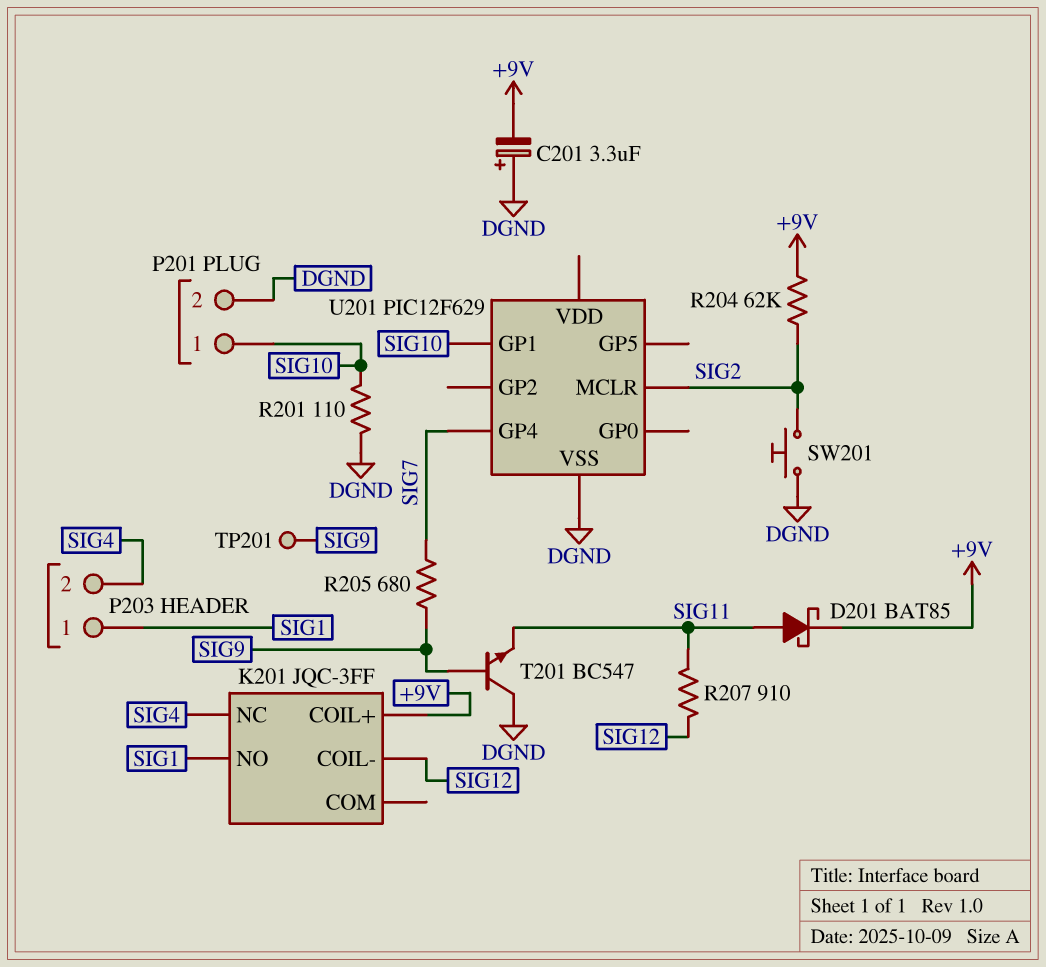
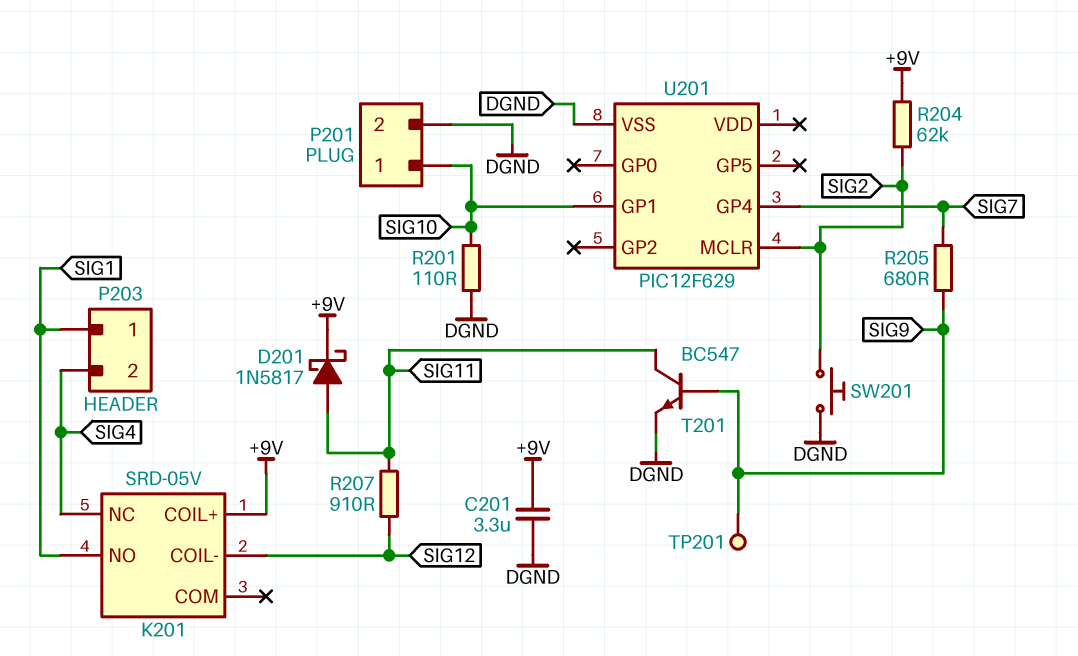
C201: 3.3uF (plus DGND, minus +9V) -> 3.3uF (+9V, DGND)
D201: schottky BAT85 (A SIG11, K +9V) -> schottky 1N5817 (A SIG11, K +9V)
K201: JQC-3FF -> SRD-05V
T201: NPN BC547 (B SIG9, C DGND, E SIG11) -> NPN BC547 (B SIG9, C SIG11, E DGND)

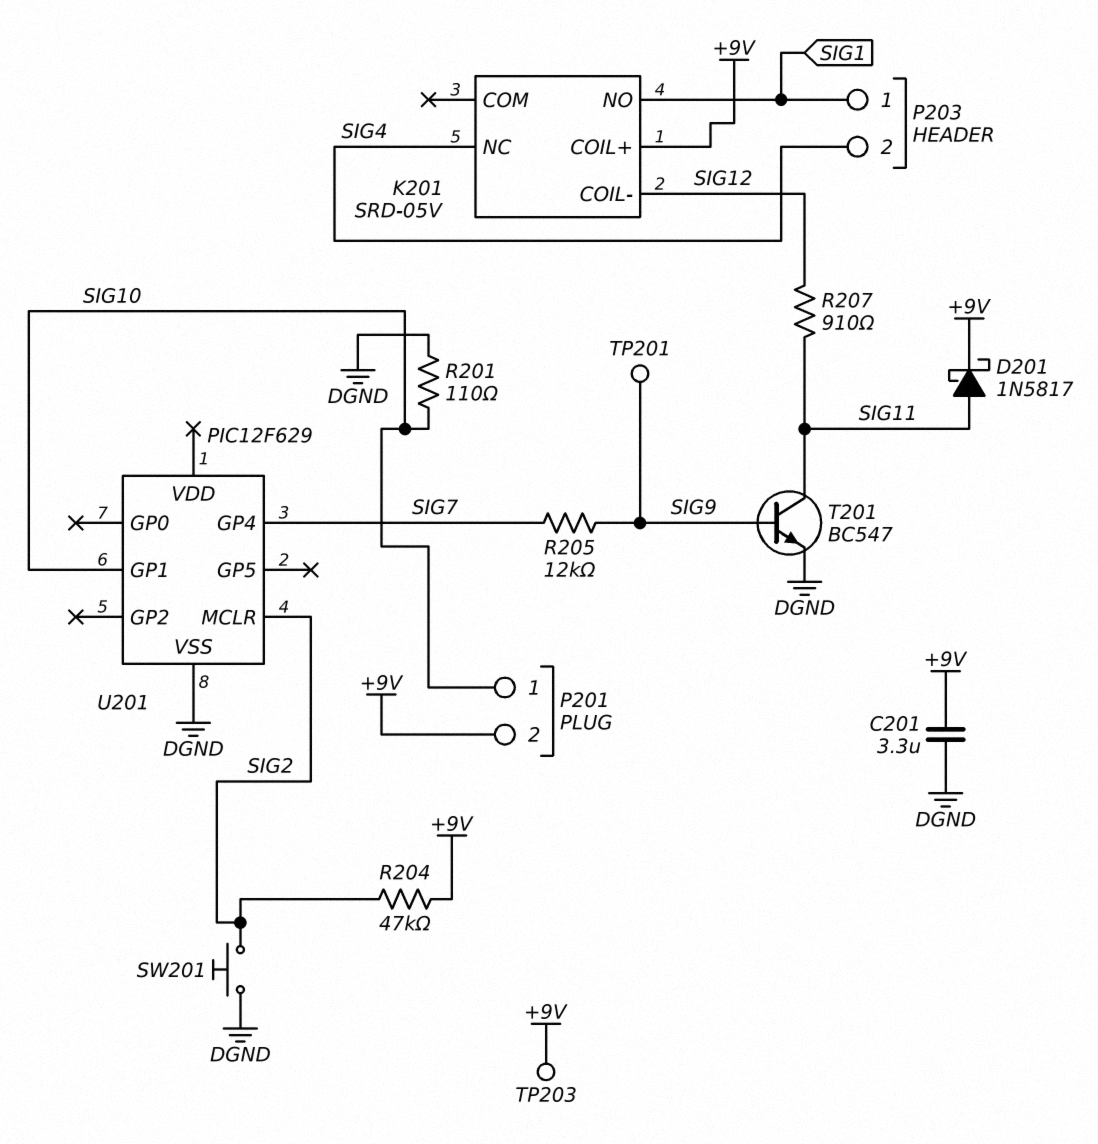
P201 pin 2: DGND -> +9V
R204: 62k (+9V, SIG2) -> 47k (+9V, SIG2)
R205: 680 (SIG7, SIG9) -> 12k (SIG7, SIG9)
TP203: none -> test point (+9V)

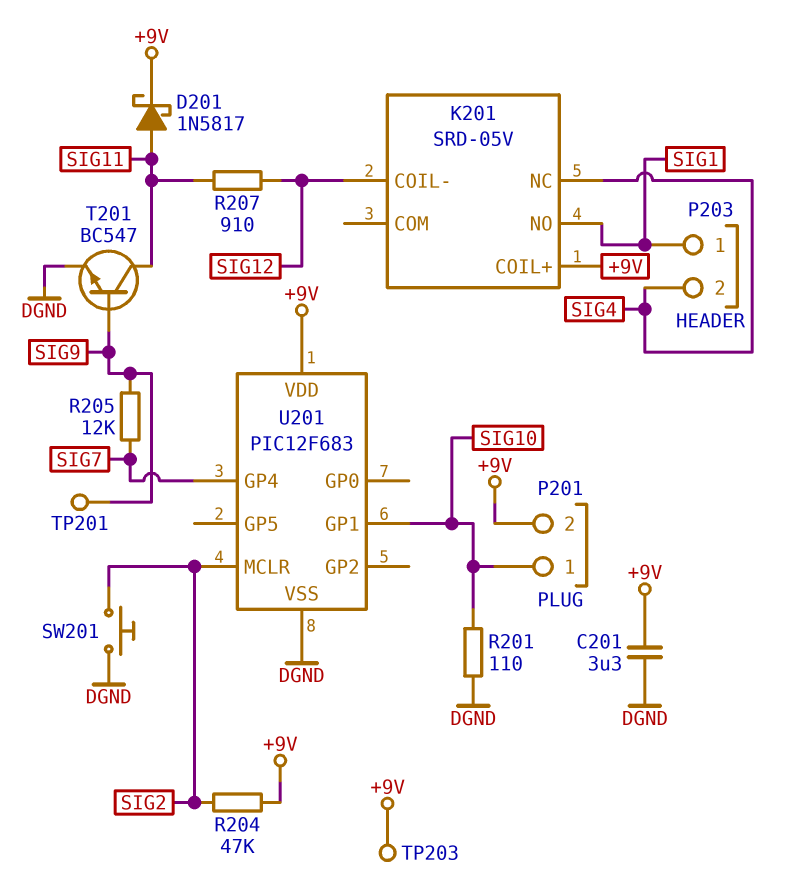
U201: PIC12F629 -> PIC12F683
U201 pin VDD: none -> +9V

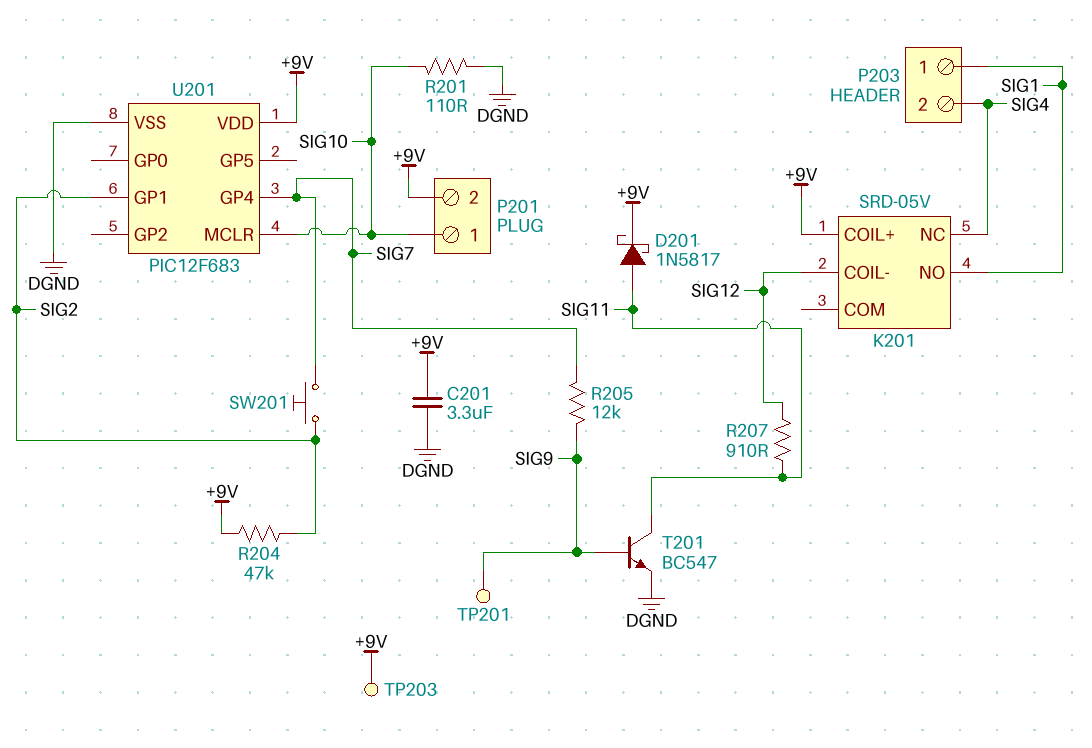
SW201: button (DGND, SIG2) -> button (SIG2, SIG7)
U201 pin GP1: SIG10 -> SIG2
U201 pin MCLR: SIG2 -> SIG10

